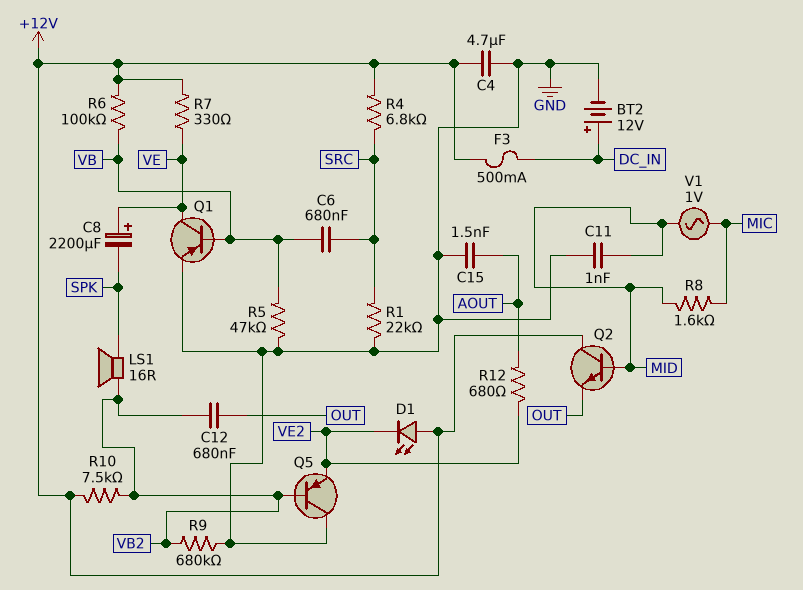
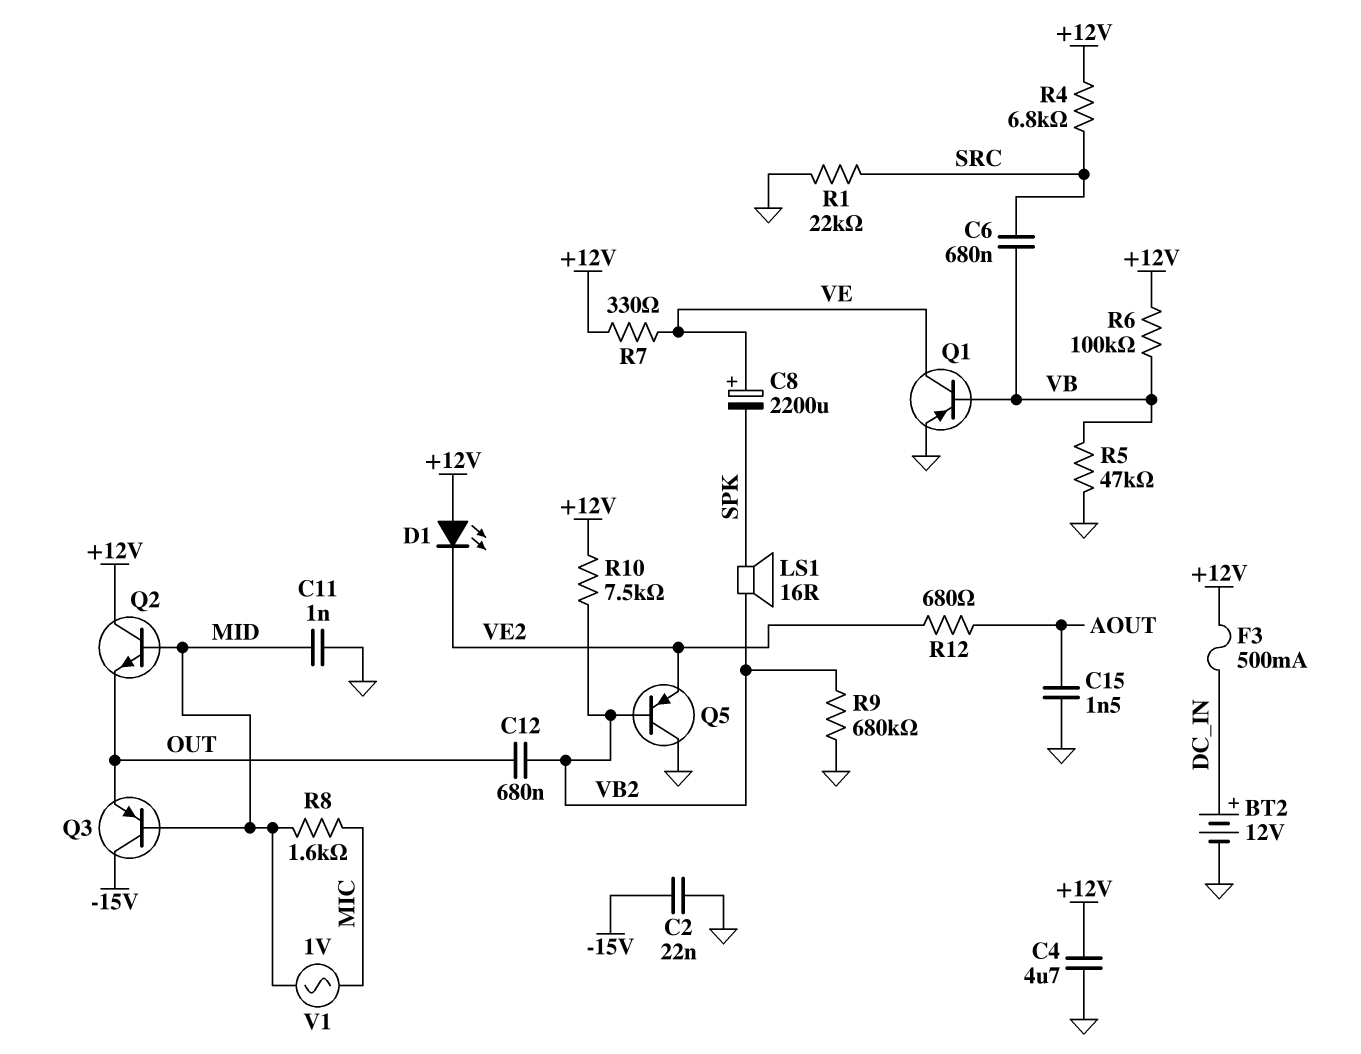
C2: none -> 22nF (-15V, GND)
Q3: none -> PNP (B MID, C -15V, E OUT)

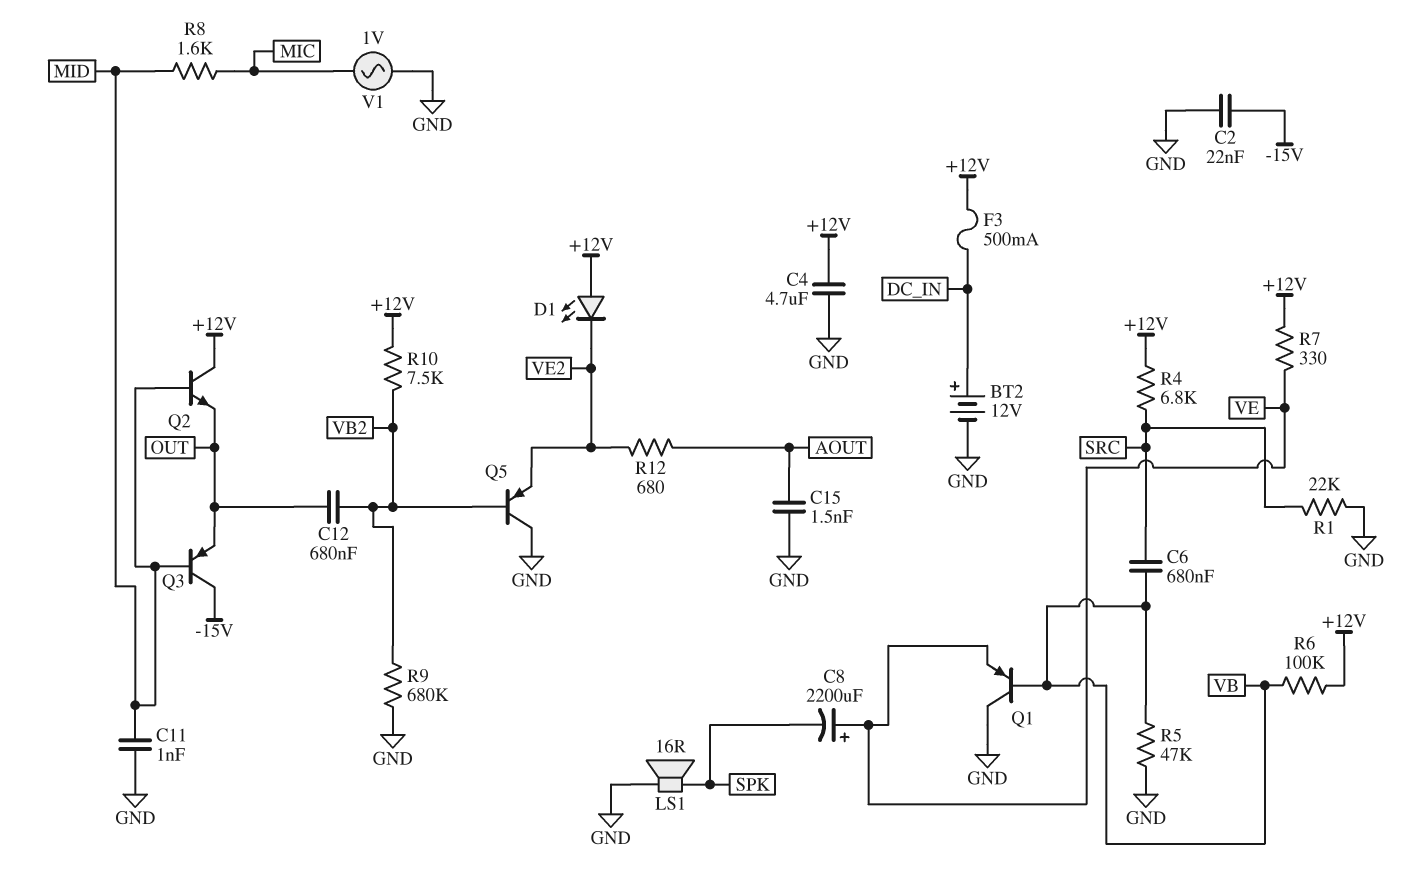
LS1: speaker 16R (SPK, VB2) -> speaker 16R (GND, SPK)
Q1: PNP (B VB, C VE, E GND) -> PNP (B VB, C GND, E VE)
V1: AC 1V (MIC, MID) -> AC 1V (GND, MIC)

